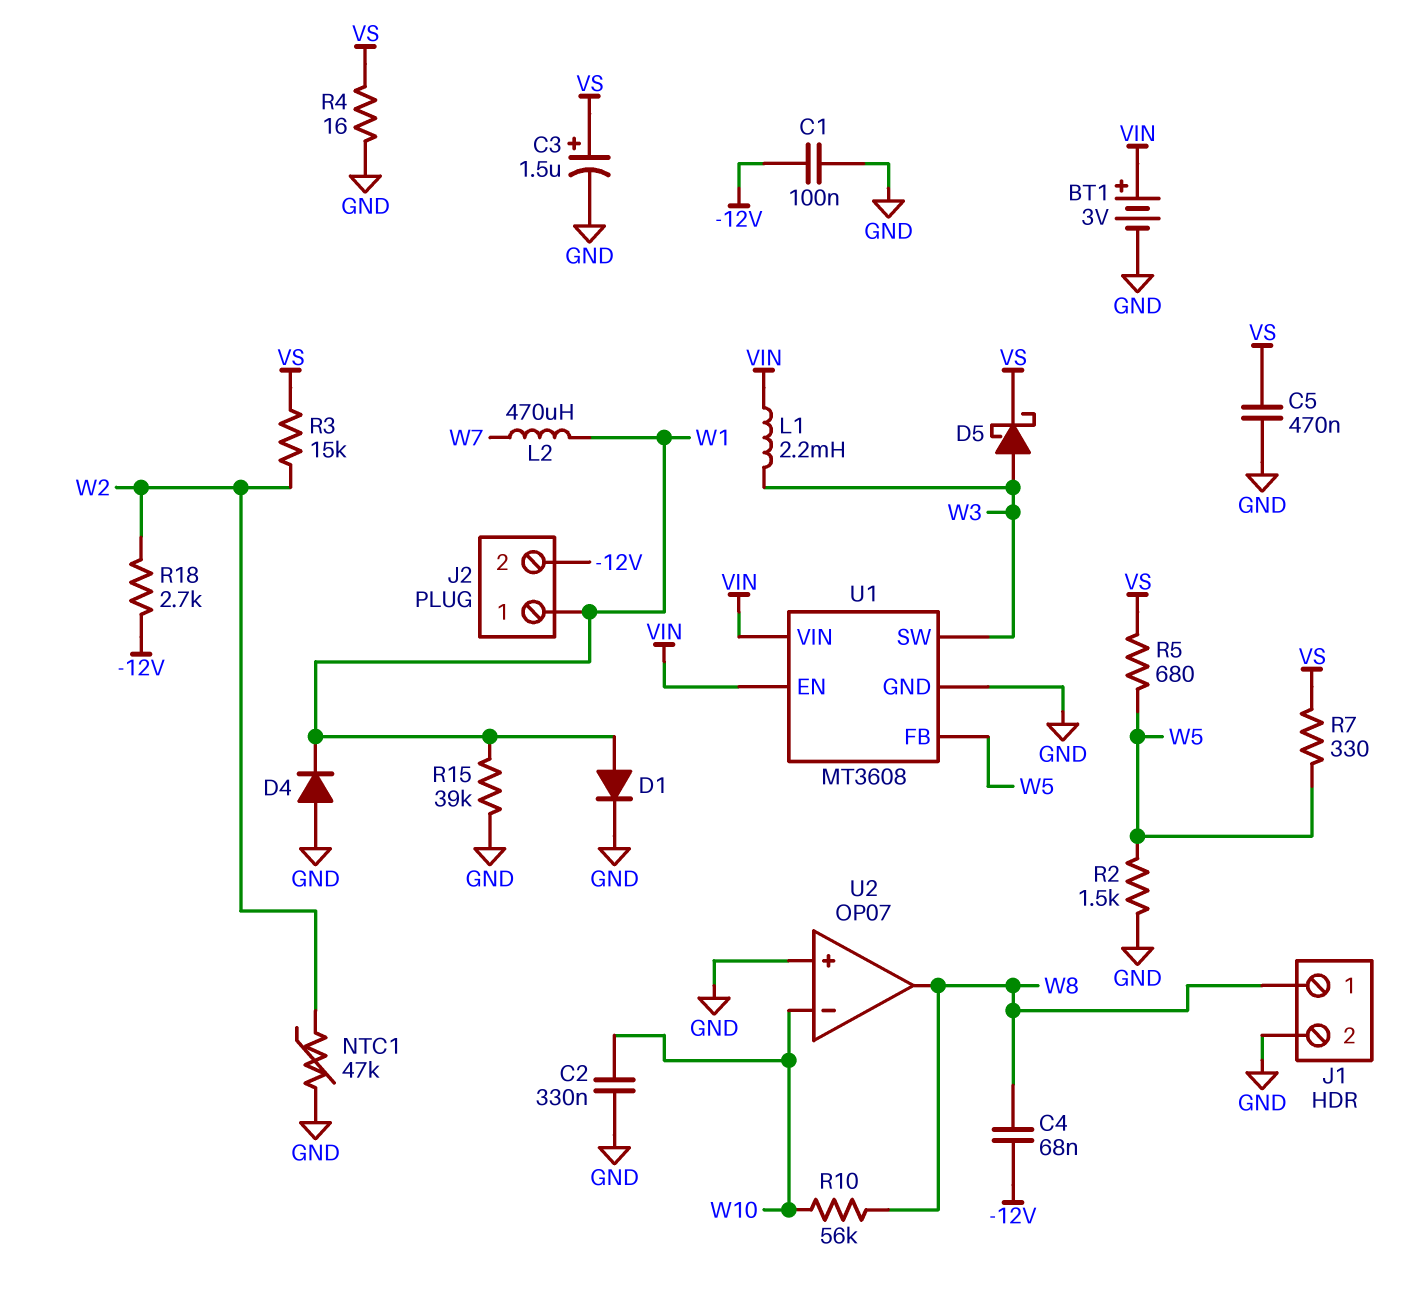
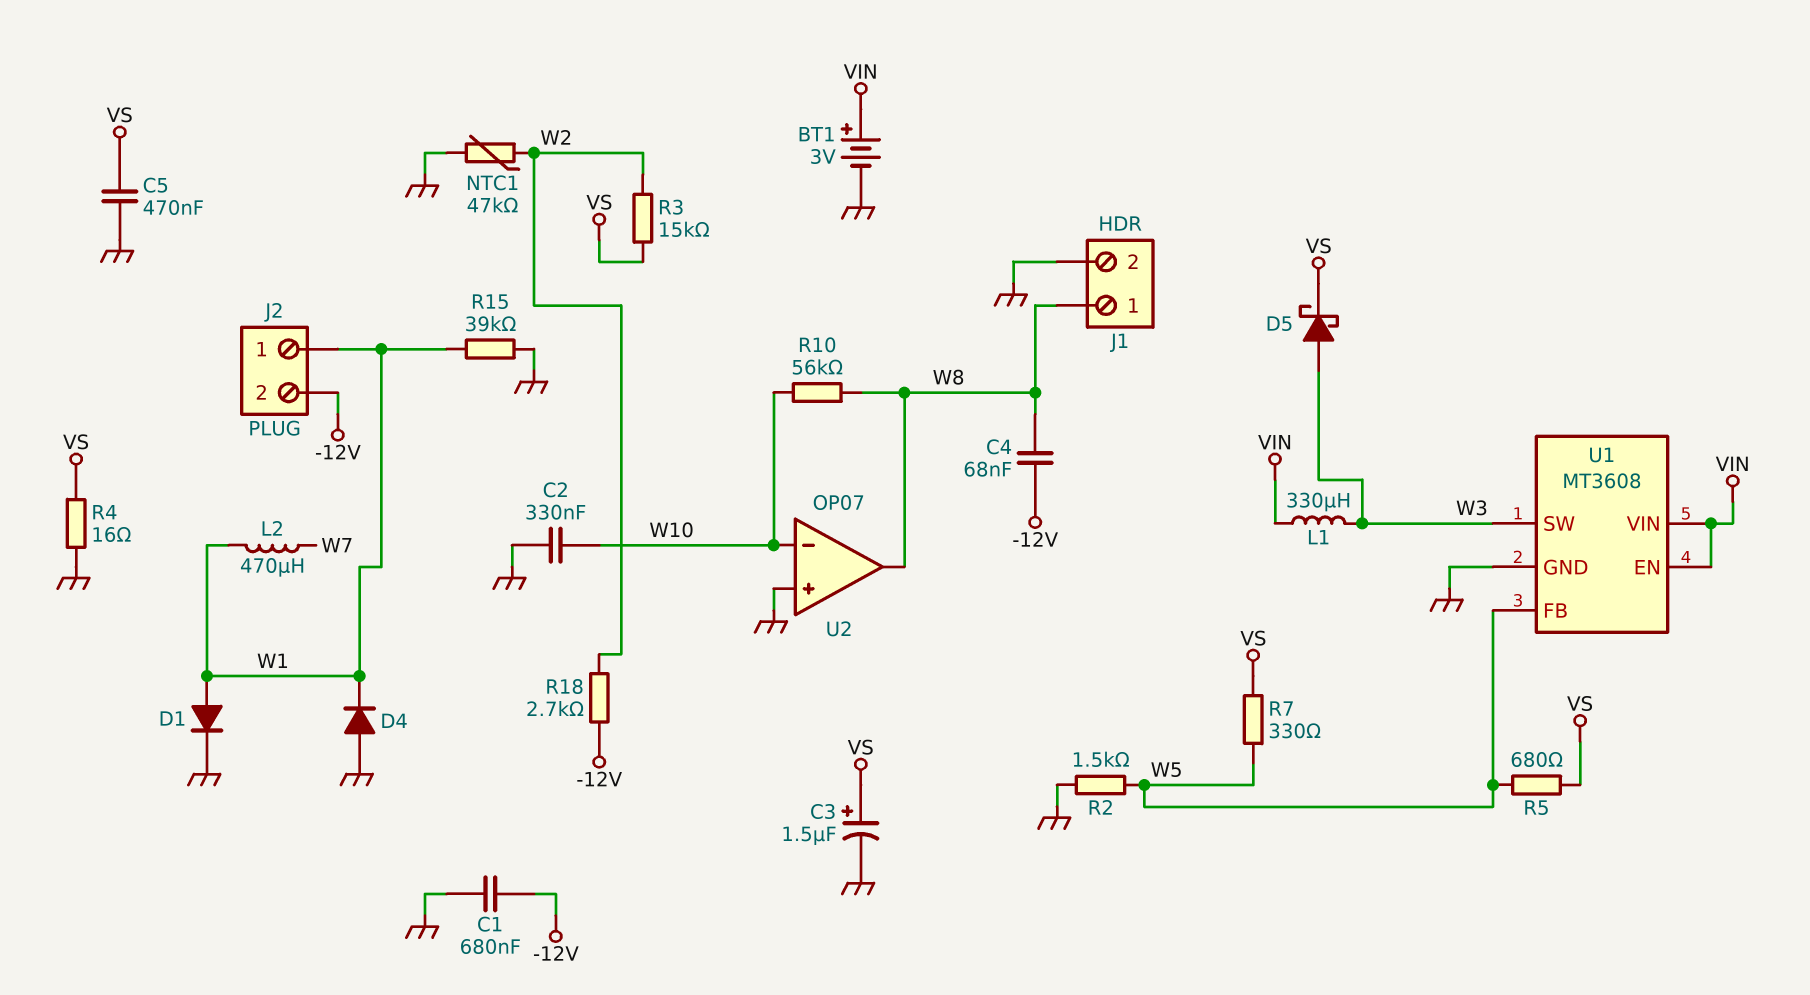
C1: 100nF (-12V, GND) -> 680nF (-12V, GND)
L1: 2.2mH (VIN, W3) -> 330uH (VIN, W3)

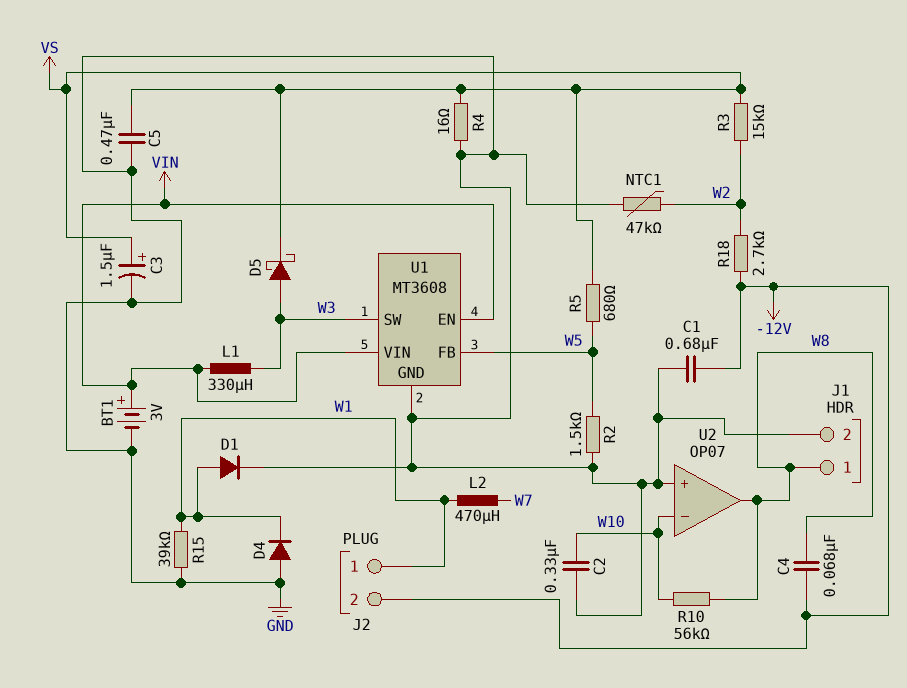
R7: 330 (VS, W5) -> none

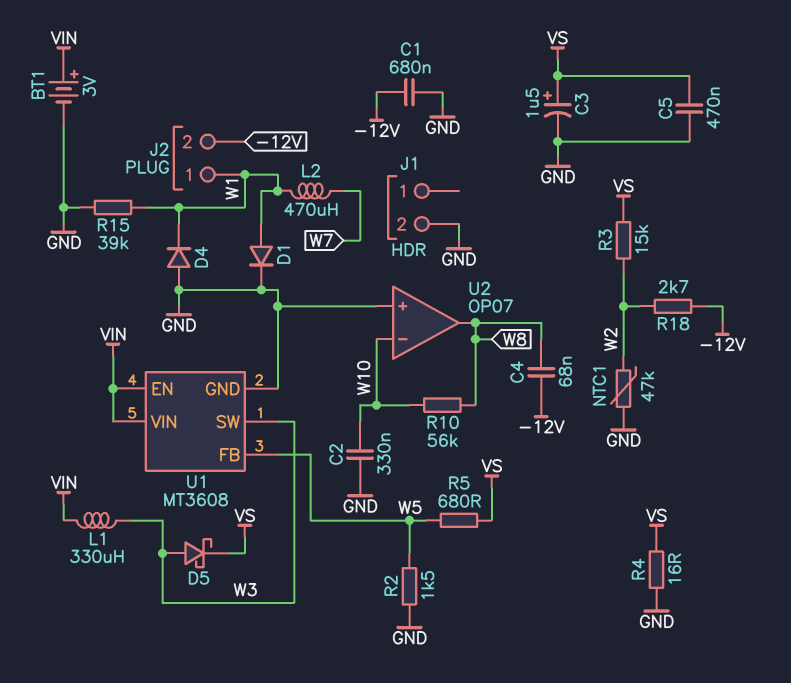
J1 pin 1: W8 -> none

